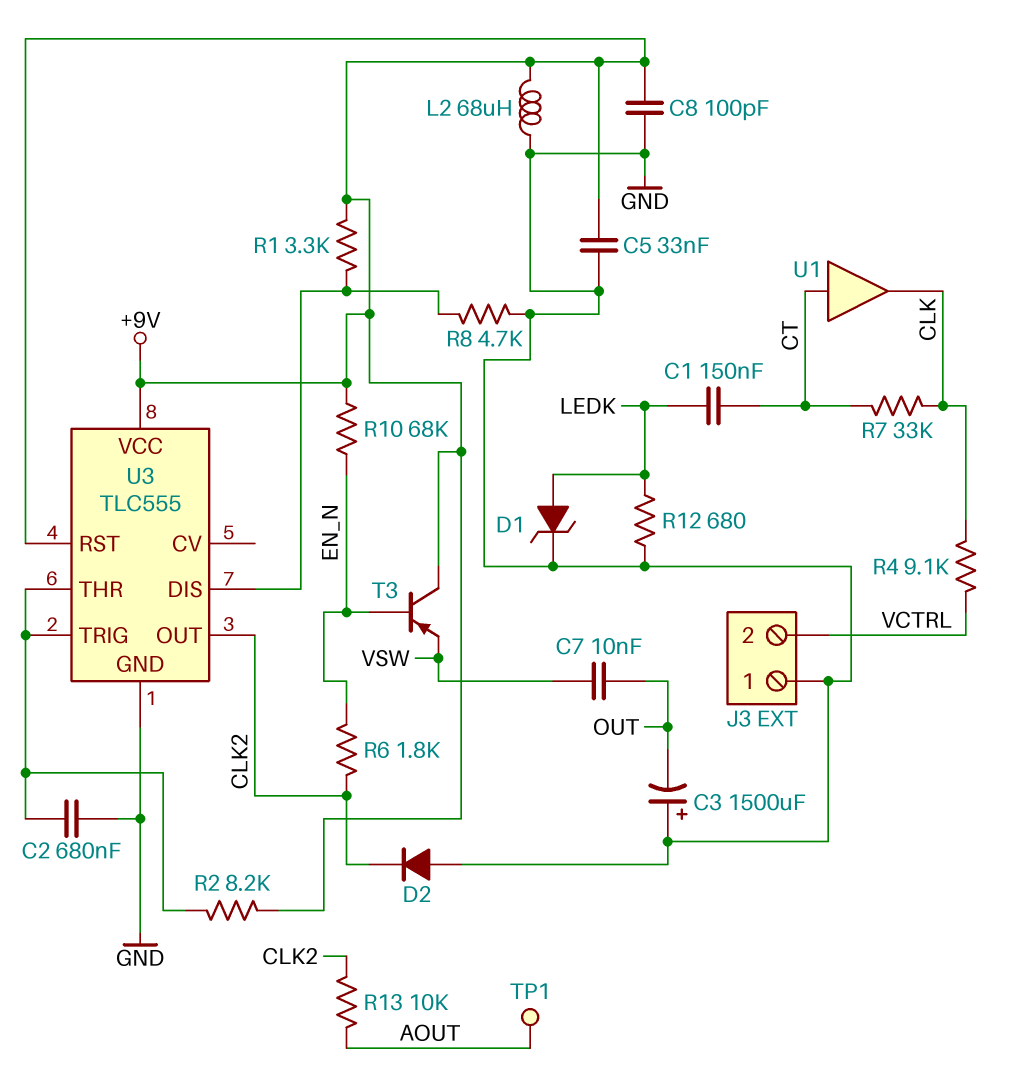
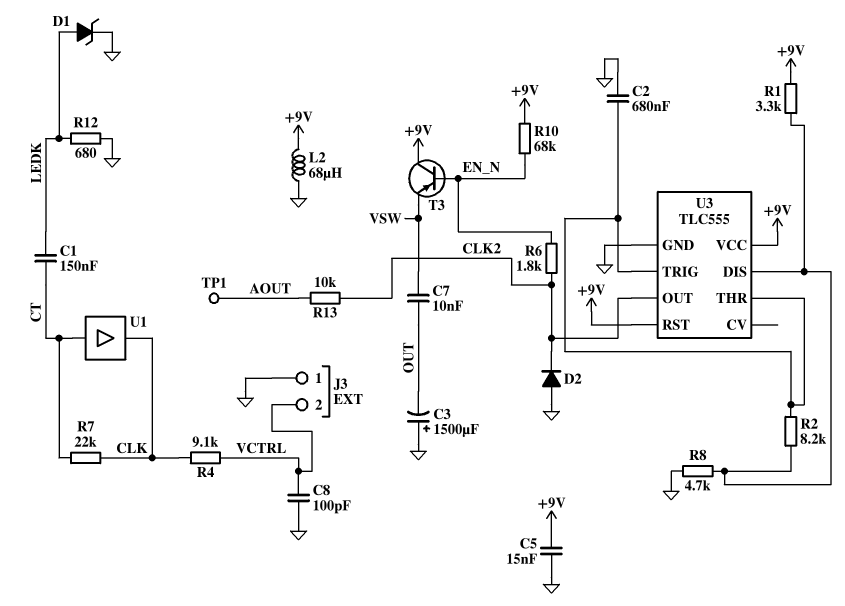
C5: 33nF (+9V, GND) -> 15nF (+9V, GND)
C8: 100pF (+9V, GND) -> 100pF (GND, VCTRL)
R2: 8.2k (+9V, U3/THR) -> 8.2k (U3/DIS, U3/THR)
R7: 33k (CLK, CT) -> 22k (CLK, CT)

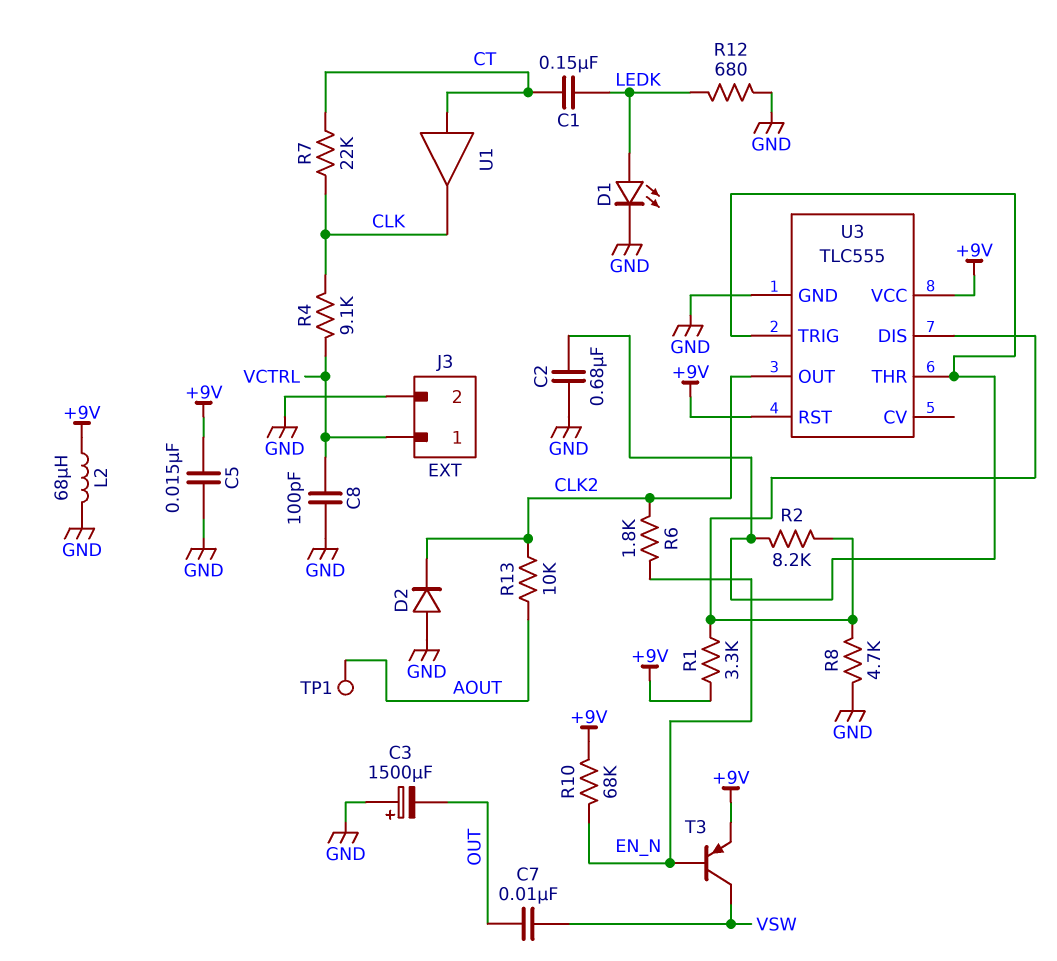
D1: zener (A LEDK, K GND) -> LED (A LEDK, K GND)
J3 pin 1: GND -> VCTRL
J3 pin 2: VCTRL -> GND
T3: PNP (B EN_N, C +9V, E VSW) -> PNP (B EN_N, C VSW, E +9V)

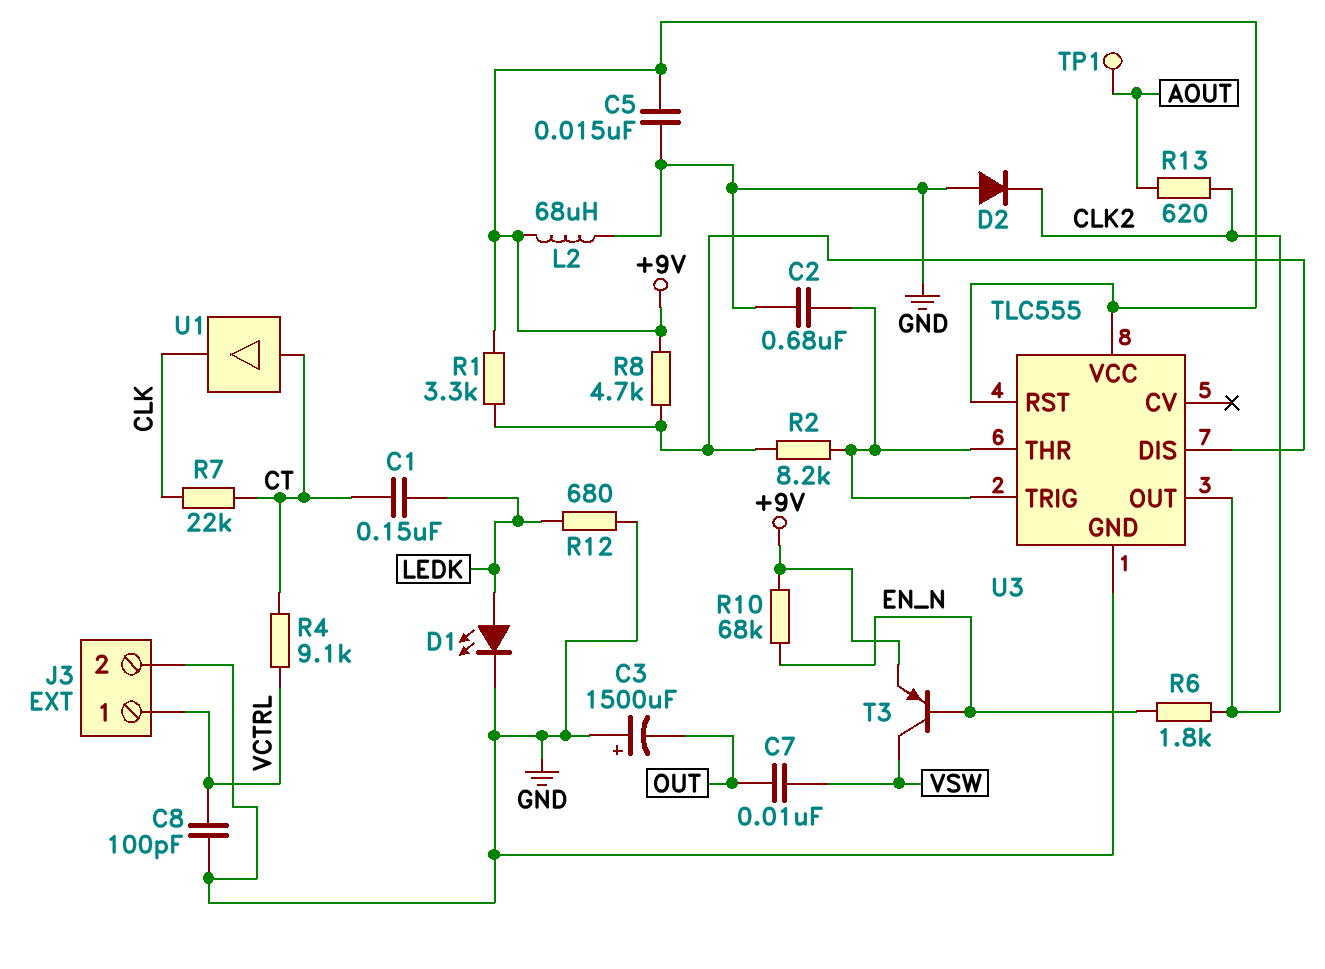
R4: 9.1k (CLK, VCTRL) -> 9.1k (CT, VCTRL)
R8: 4.7k (GND, U3/DIS) -> 4.7k (+9V, U3/DIS)
R13: 10k (AOUT, CLK2) -> 620 (AOUT, CLK2)

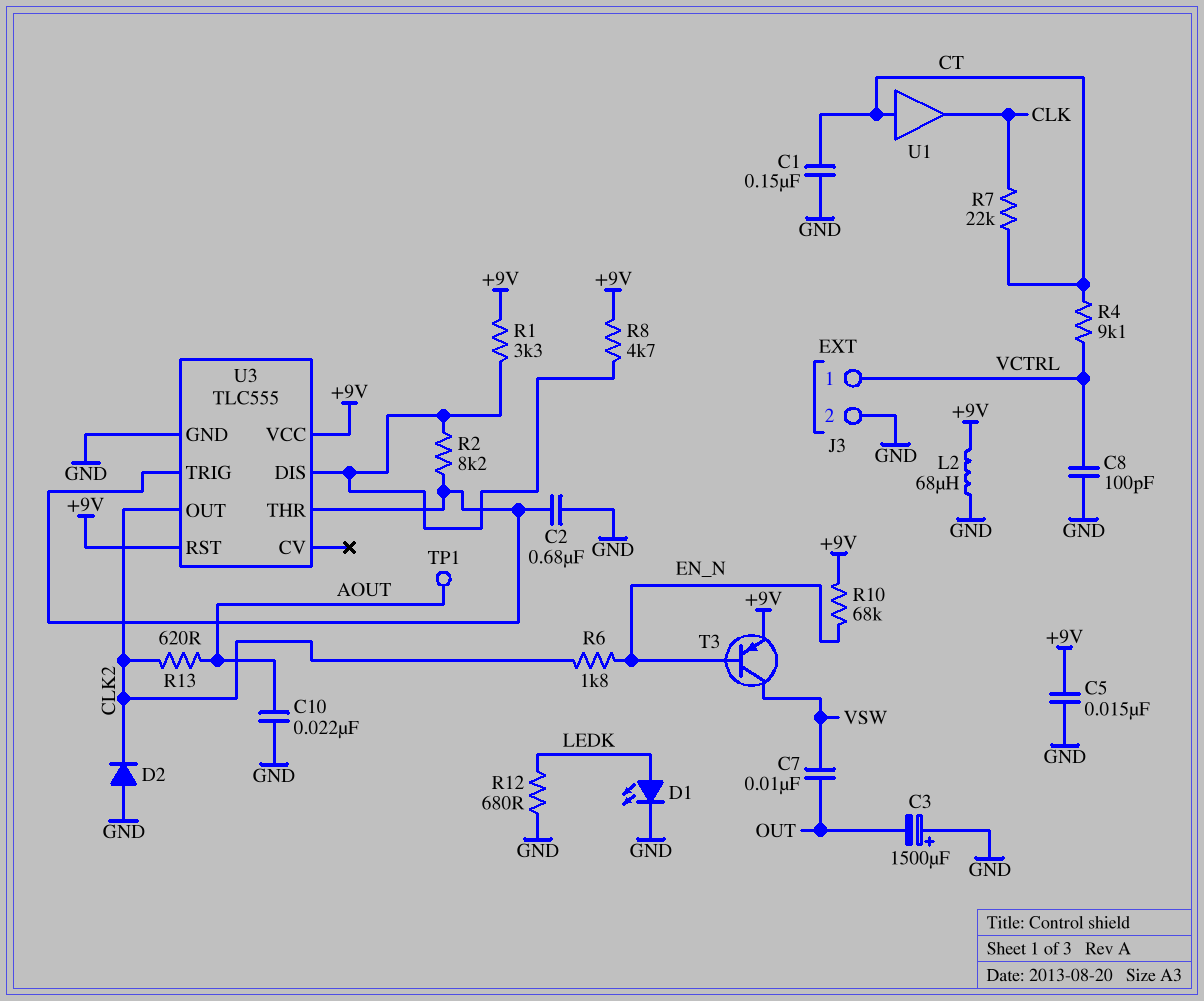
C1: 150nF (CT, LEDK) -> 150nF (CT, GND)
C10: none -> 22nF (AOUT, GND)

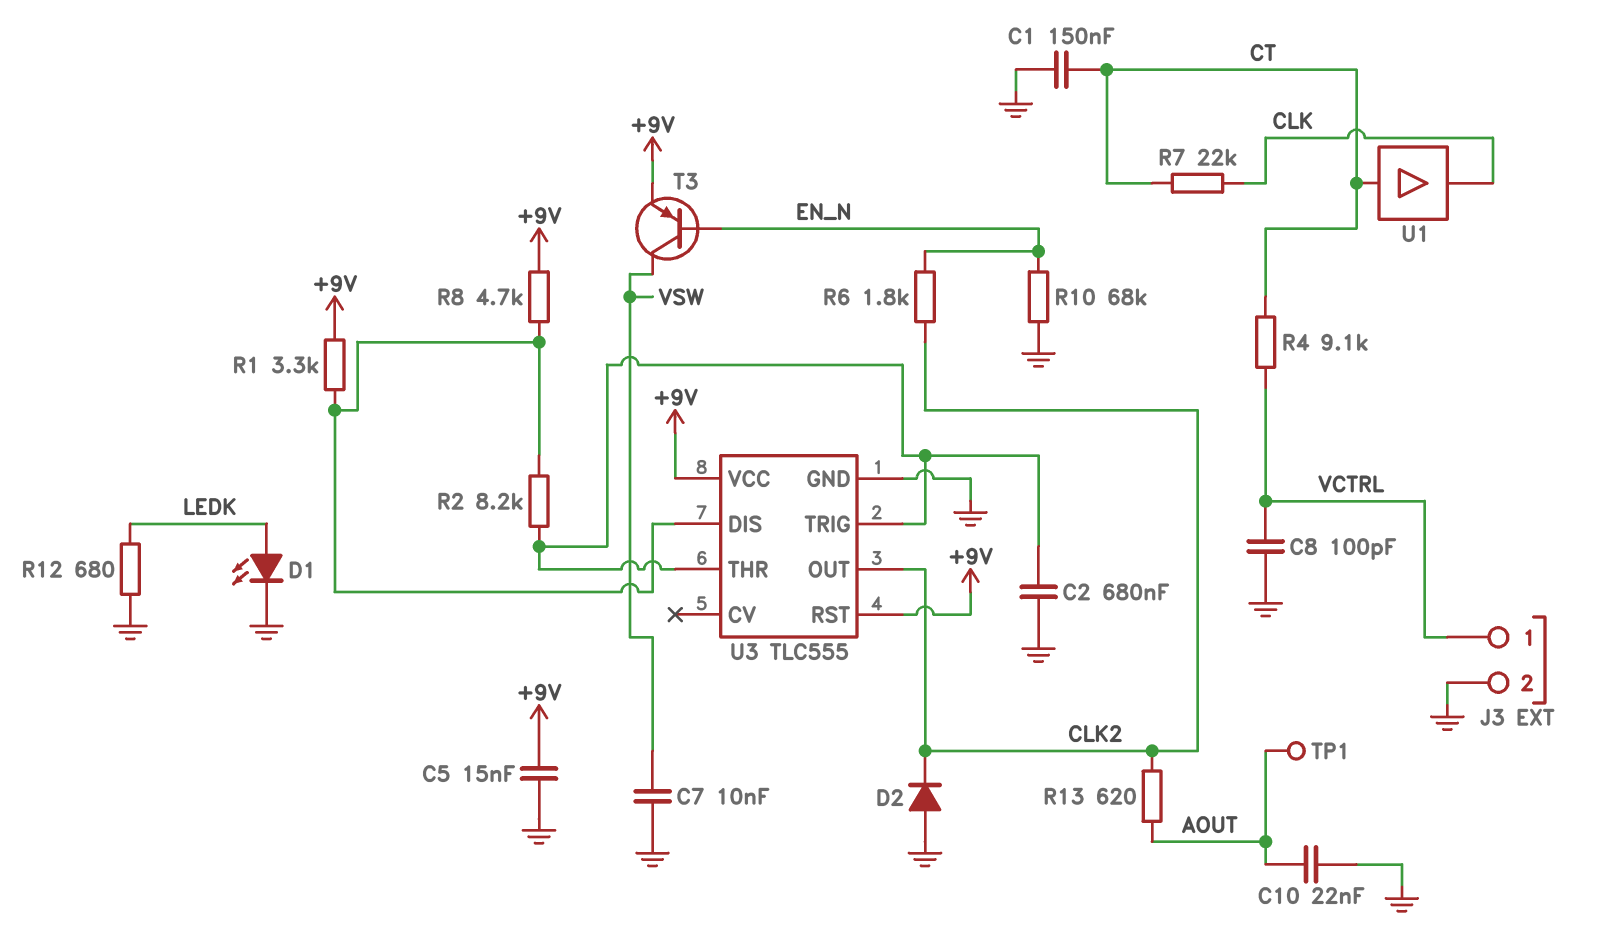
C3: 1500uF (plus GND, minus OUT) -> none
C7: 10nF (OUT, VSW) -> 10nF (GND, VSW)
L2: 68uH (+9V, GND) -> none
R10: 68k (+9V, EN_N) -> 68k (EN_N, GND)

